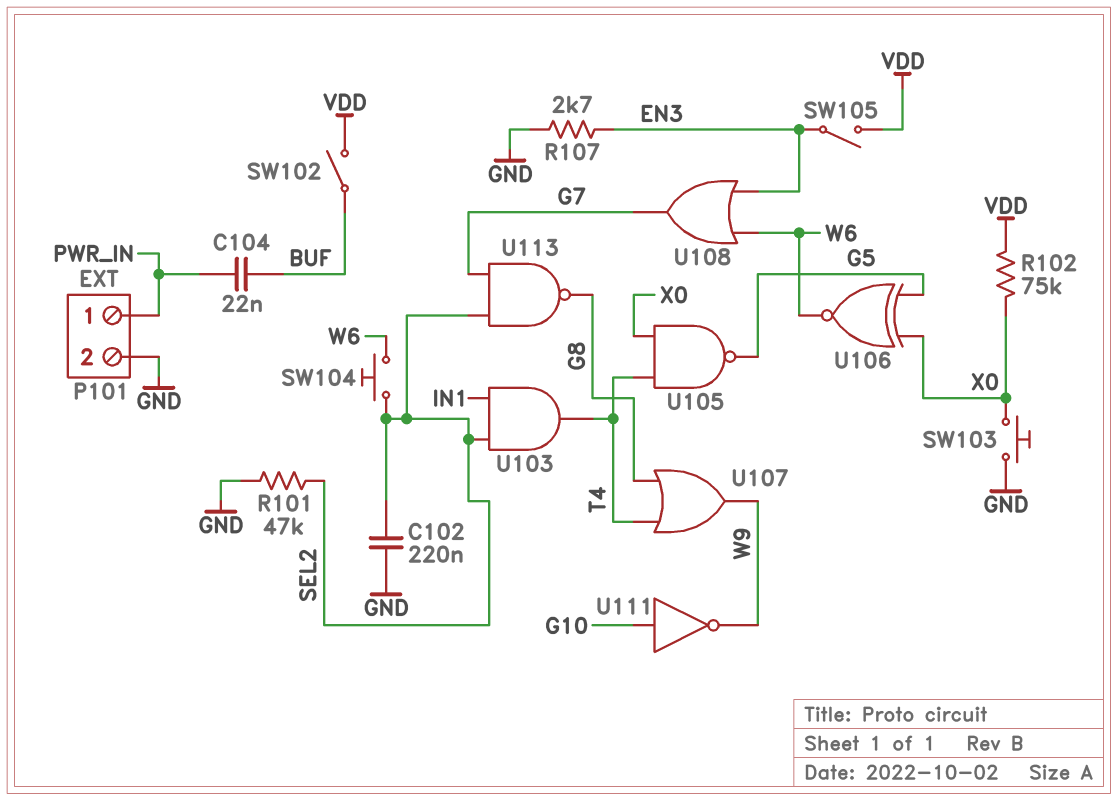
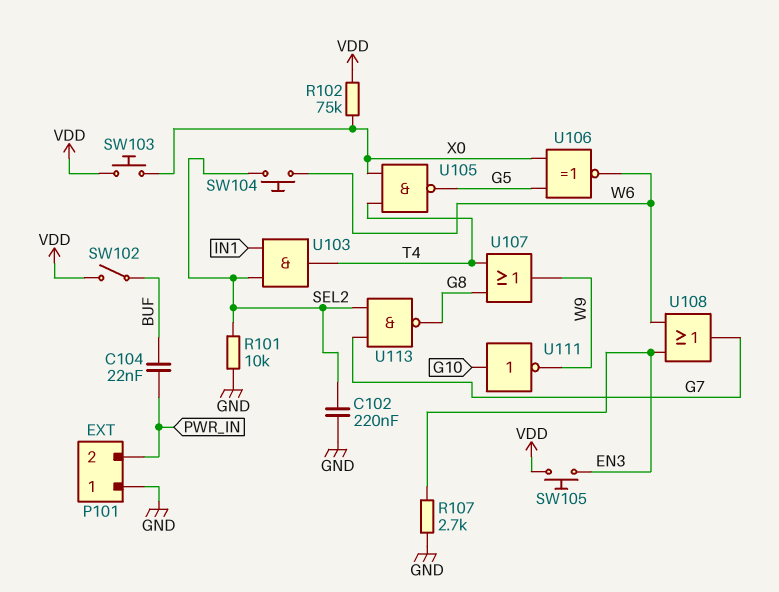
P101 pin 1: PWR_IN -> GND
P101 pin 2: GND -> PWR_IN
R101: 47k (GND, SEL2) -> 10k (GND, SEL2)
SW103: button (GND, X0) -> button (VDD, X0)
SW105: switch (EN3, VDD) -> button (EN3, VDD)

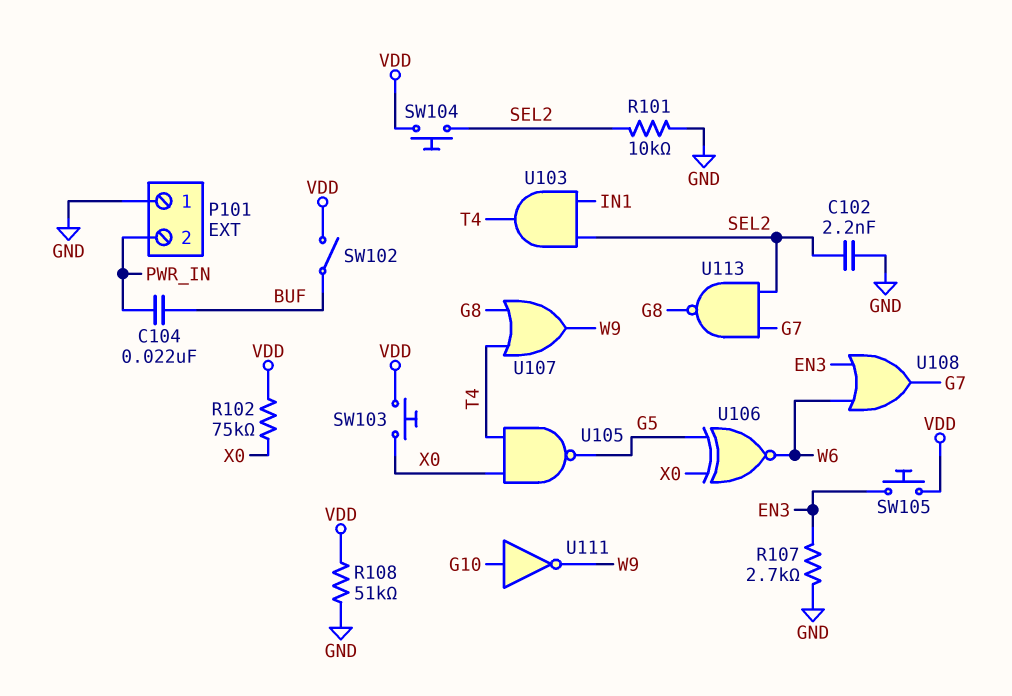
C102: 220nF (GND, SEL2) -> 2.2nF (GND, SEL2)
R108: none -> 51k (GND, VDD)
SW104: button (SEL2, W6) -> button (SEL2, VDD)

